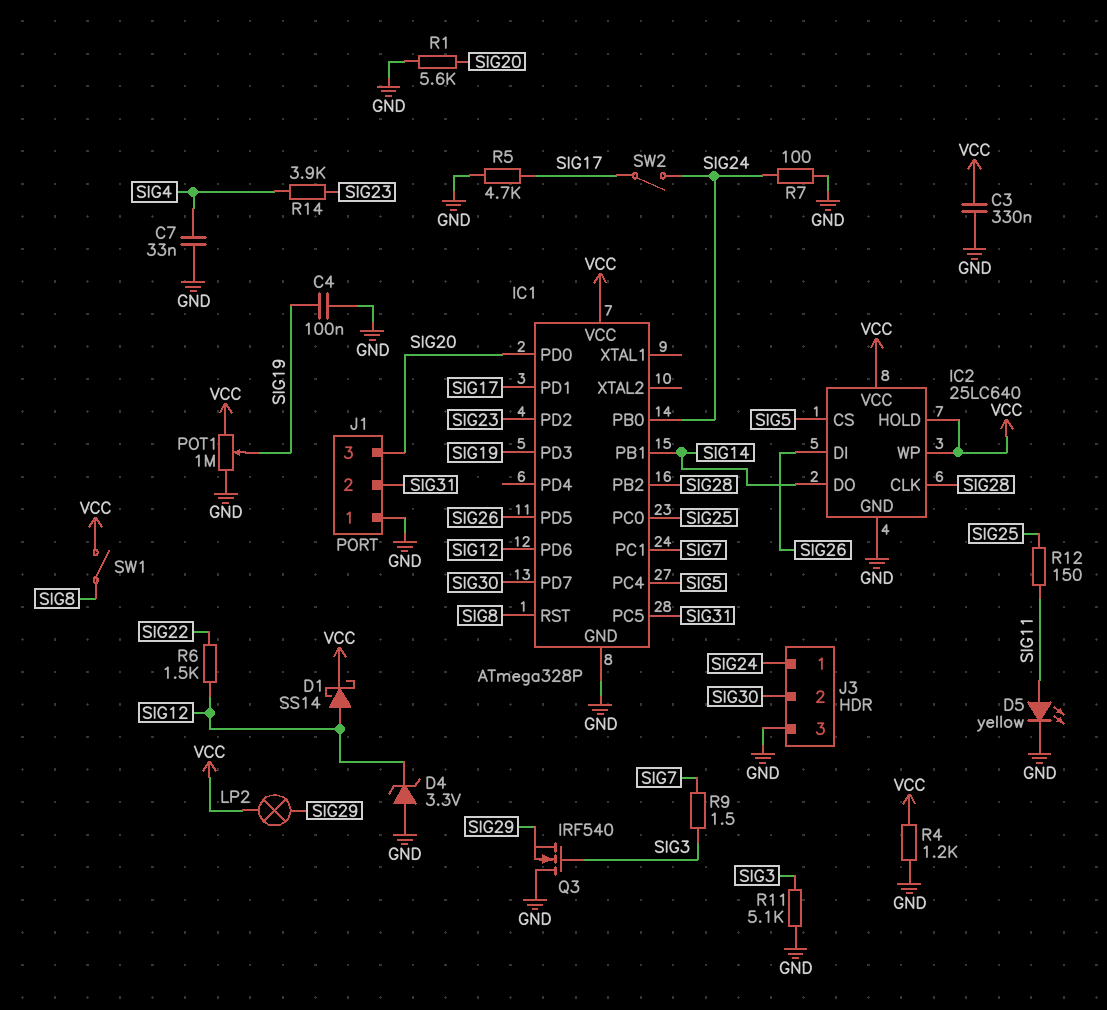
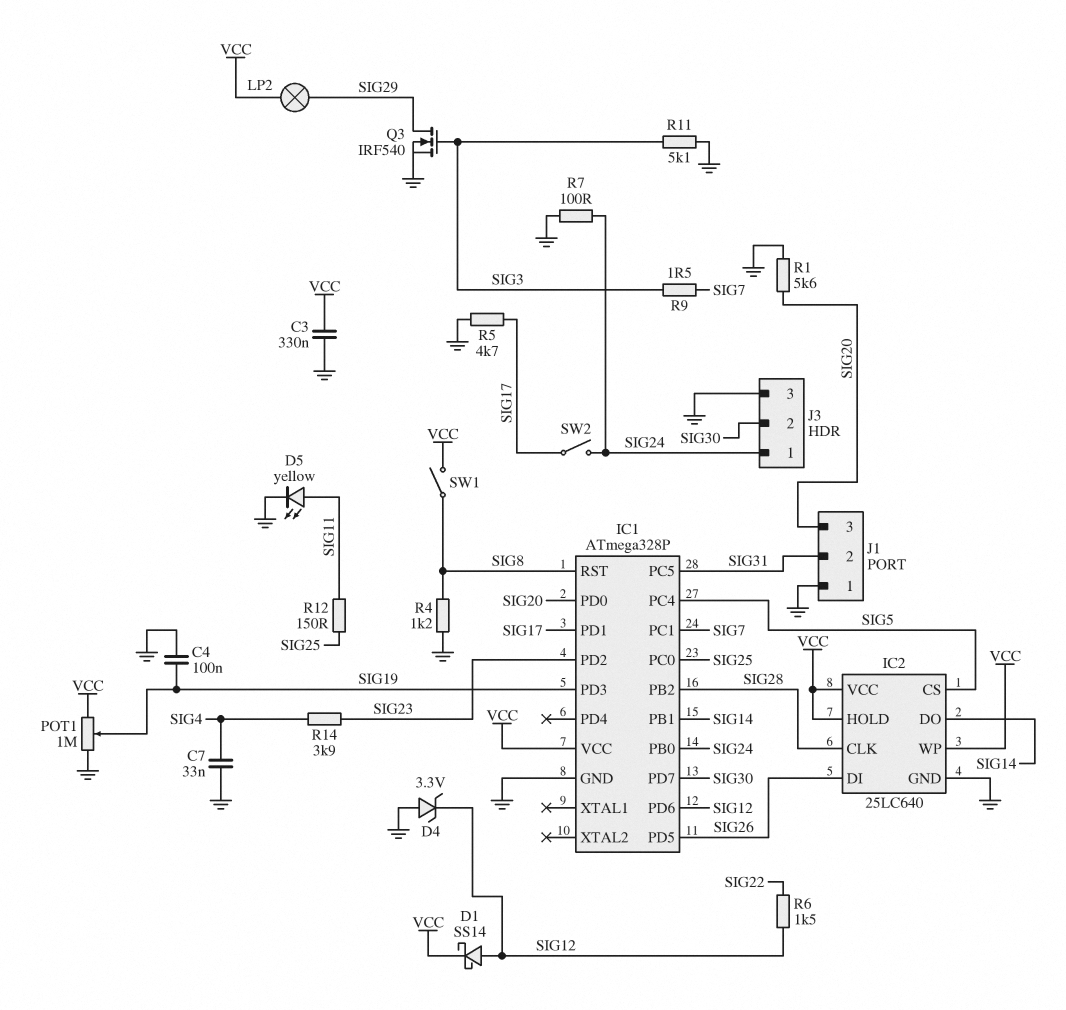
Q3: NMOS IRF540 (G SIG3, D GND, S SIG29) -> NMOS IRF540 (G SIG3, D SIG29, S GND)
R4: 1.2k (GND, VCC) -> 1.2k (GND, SIG8)

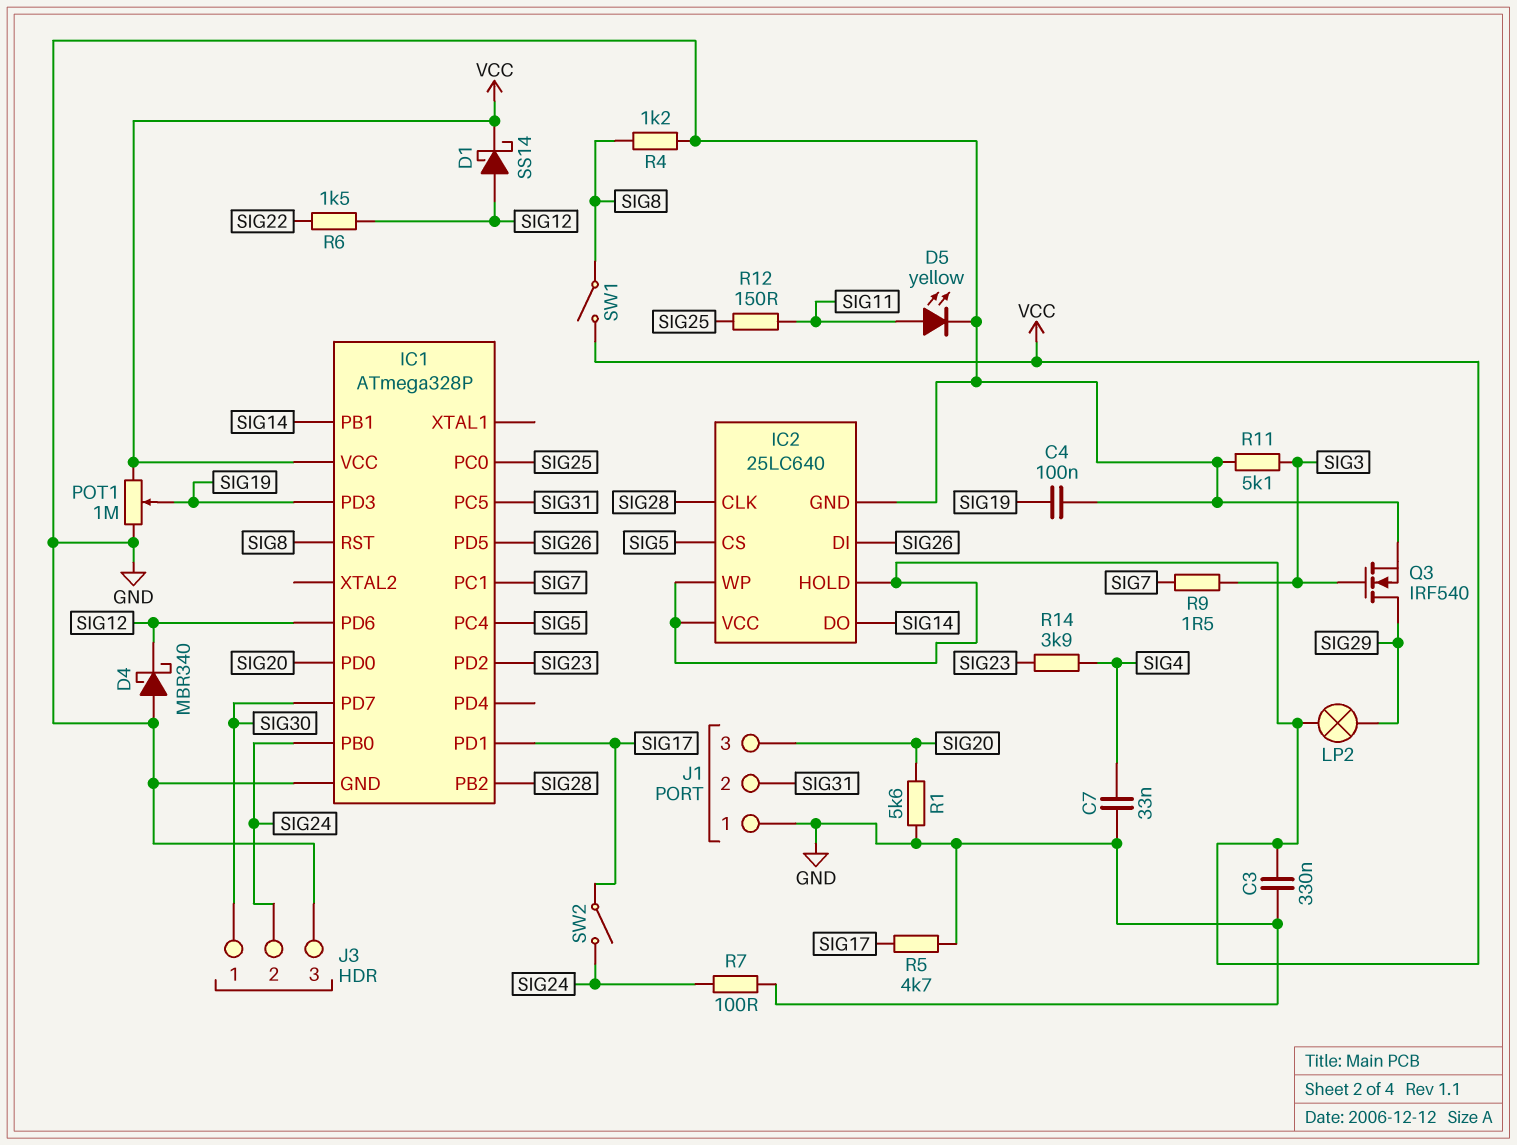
D4: zener 3.3V (A GND, K SIG12) -> schottky MBR340 (A GND, K SIG12)
J3 pin 1: SIG24 -> SIG30
J3 pin 2: SIG30 -> SIG24

